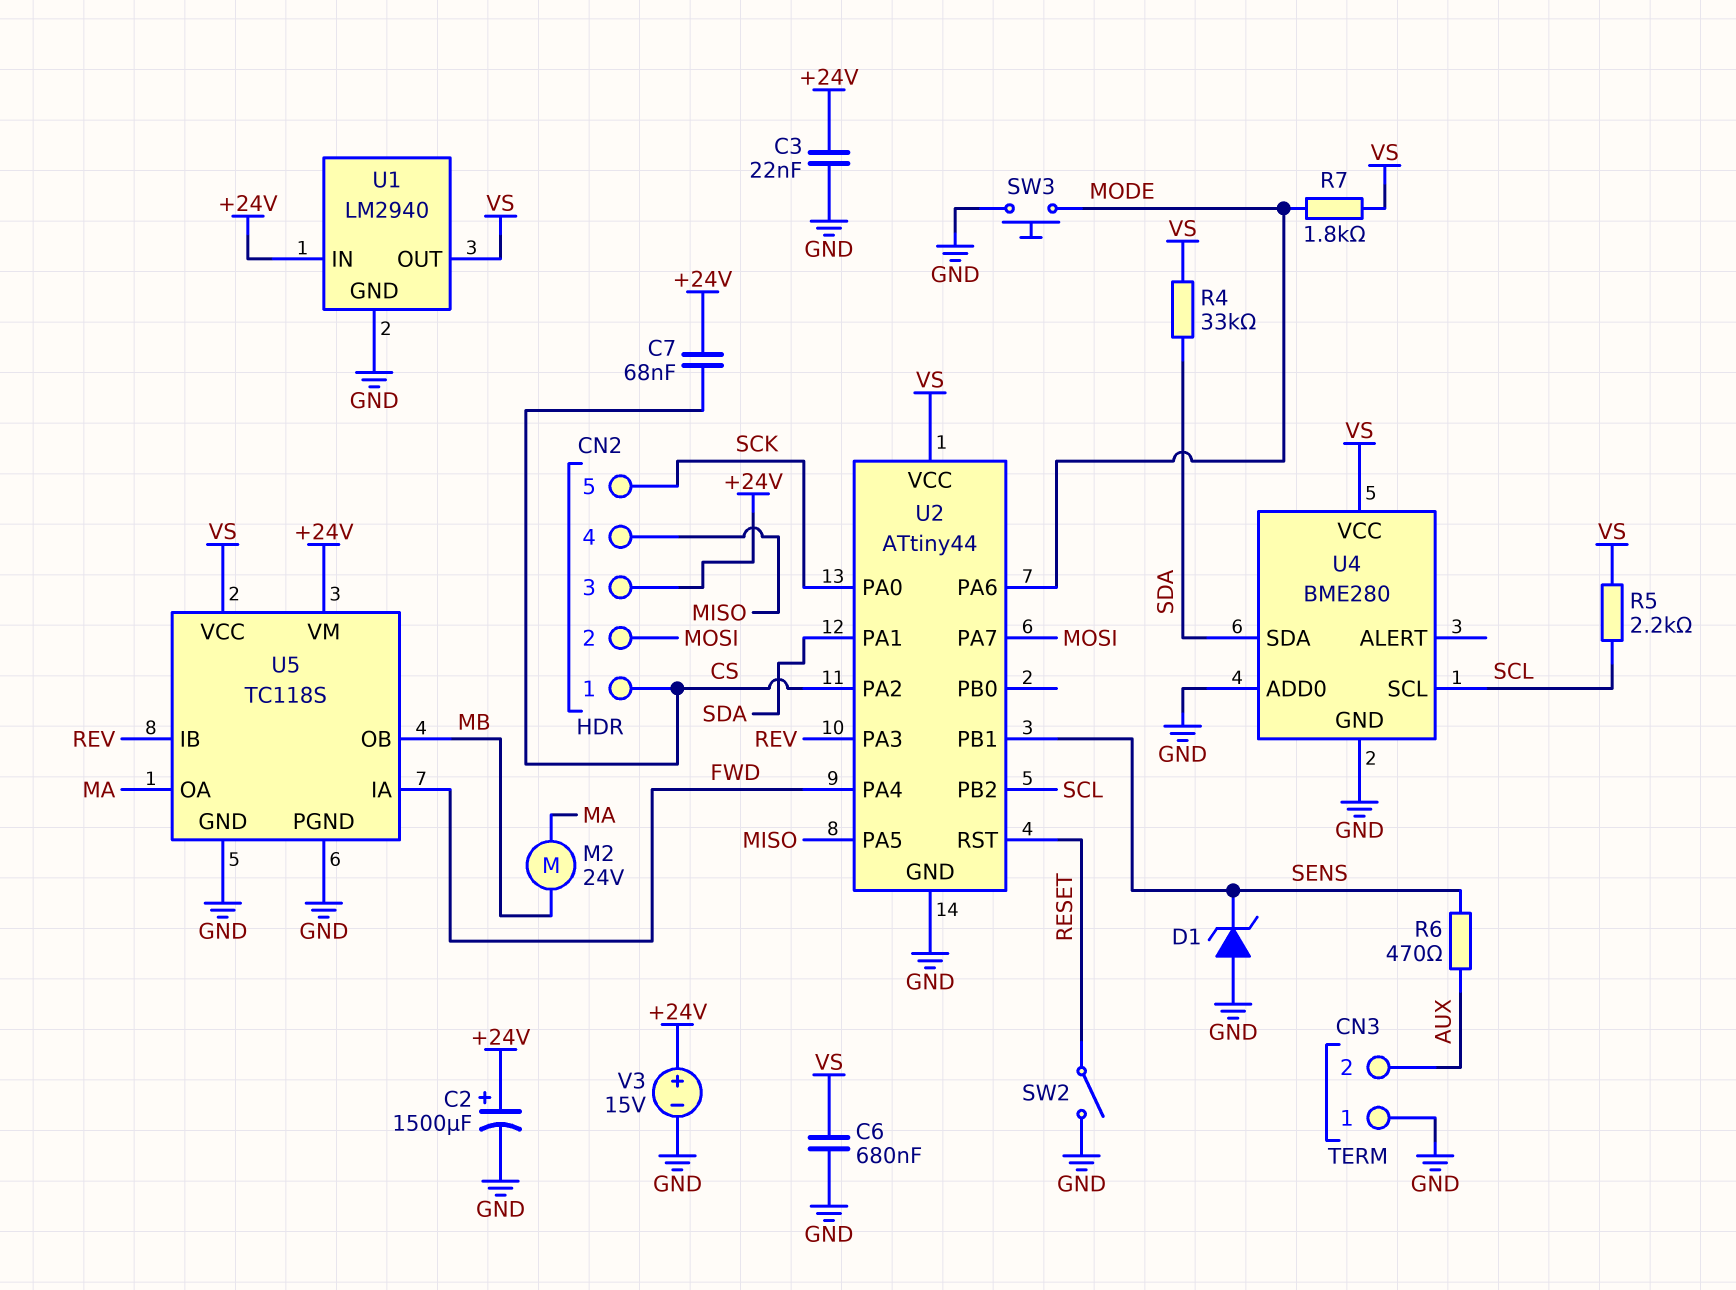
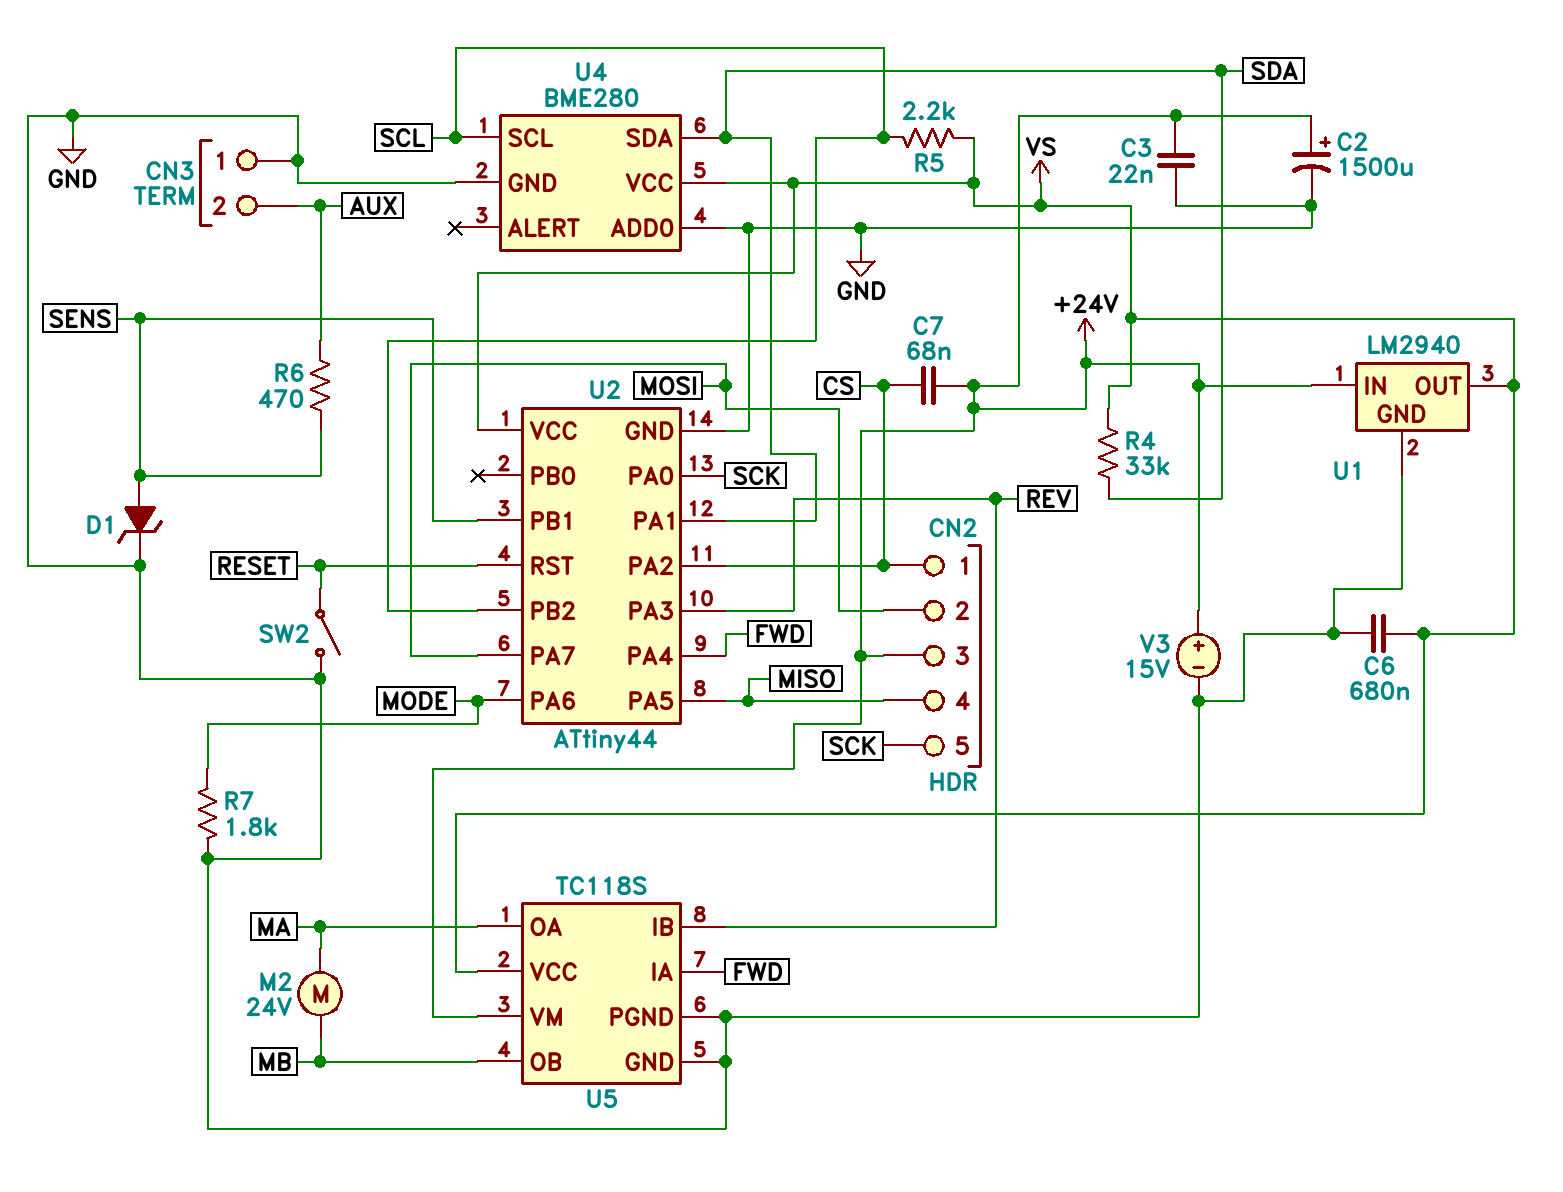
D1: zener (A GND, K SENS) -> zener (A SENS, K GND)
R7: 1.8k (MODE, VS) -> 1.8k (GND, MODE)
SW3: button (GND, MODE) -> none

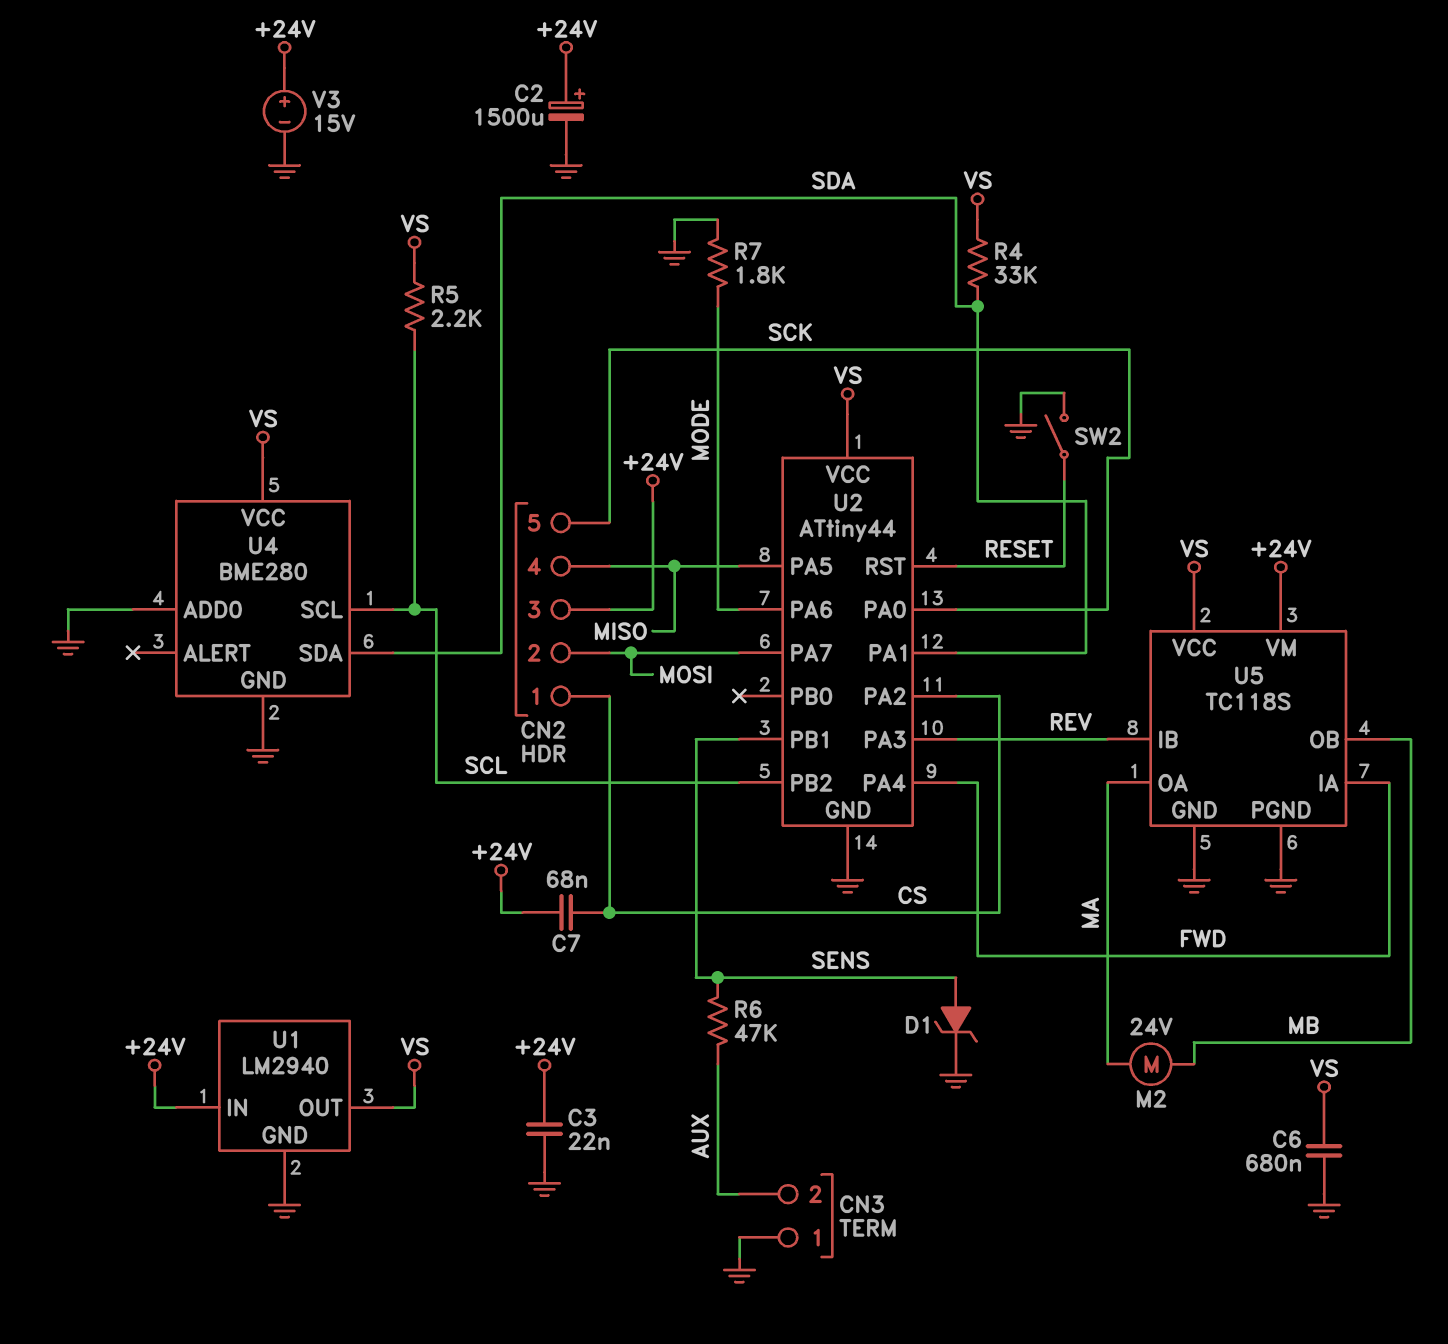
R6: 470 (AUX, SENS) -> 47k (AUX, SENS)

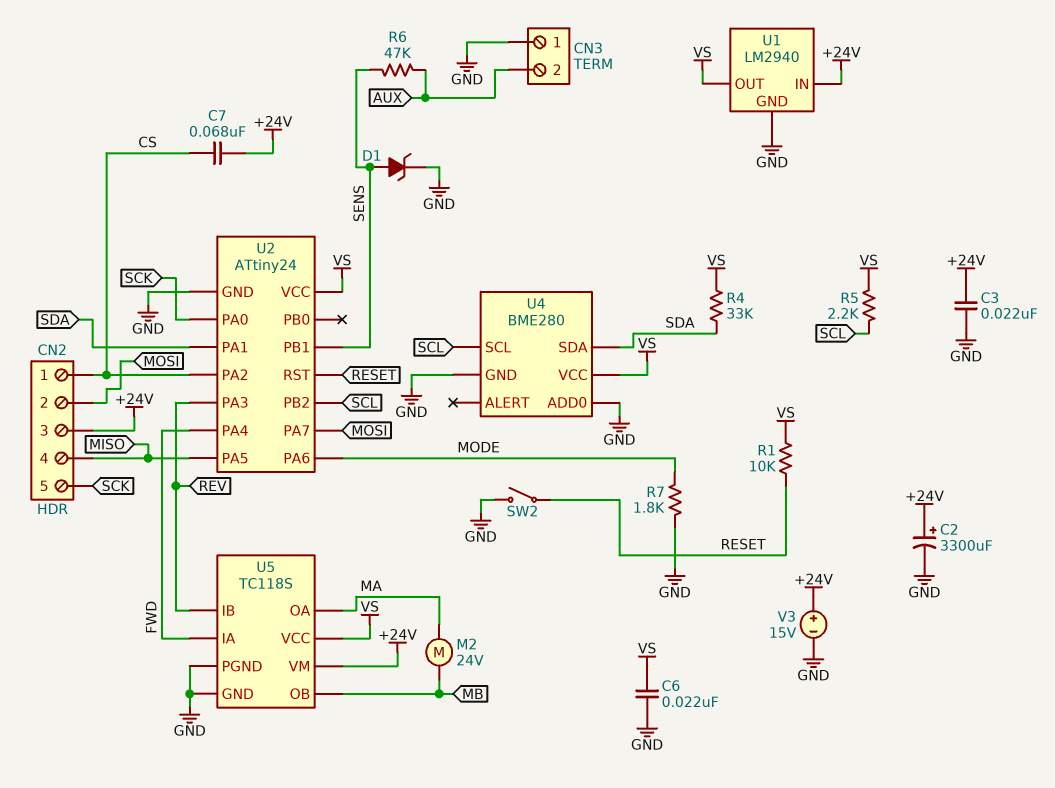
C2: 1500uF (plus +24V, minus GND) -> 3300uF (plus +24V, minus GND)
C6: 680nF (GND, VS) -> 22nF (GND, VS)
R1: none -> 10k (RESET, VS)
U2: ATtiny44 -> ATtiny24

